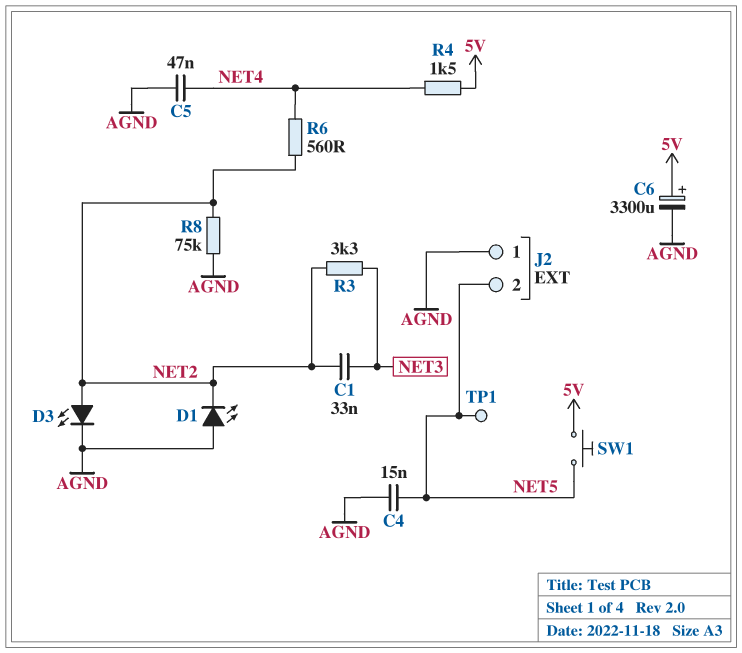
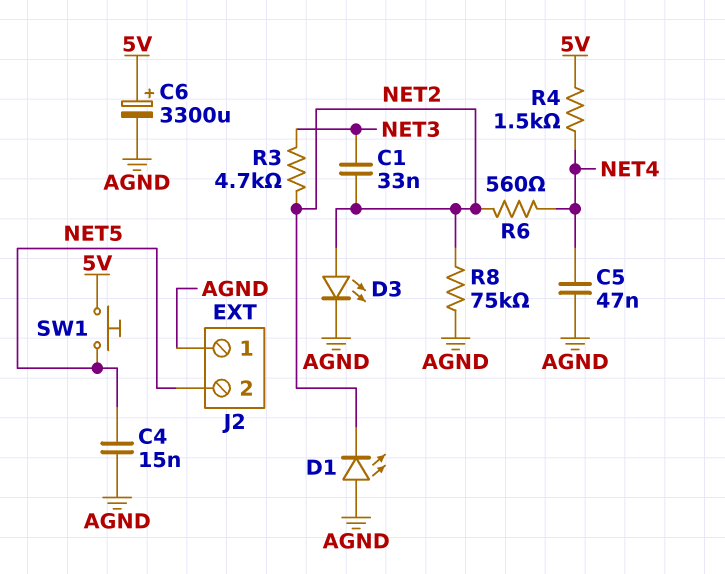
R3: 3.3k (NET2, NET3) -> 4.7k (NET2, NET3)
TP1: test point (NET5) -> none

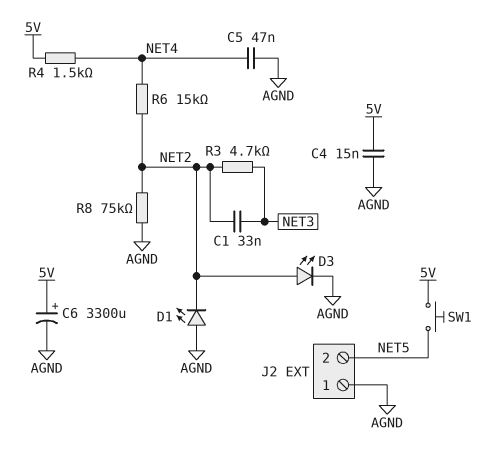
C4: 15nF (AGND, NET5) -> 15nF (5V, AGND)
R6: 560 (NET2, NET4) -> 15k (NET2, NET4)

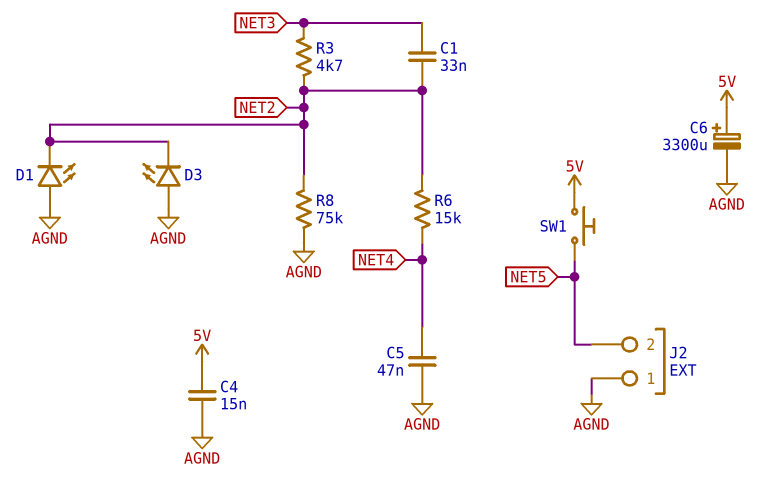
D3: LED (A NET2, K AGND) -> LED (A AGND, K NET2)
R4: 1.5k (5V, NET4) -> none

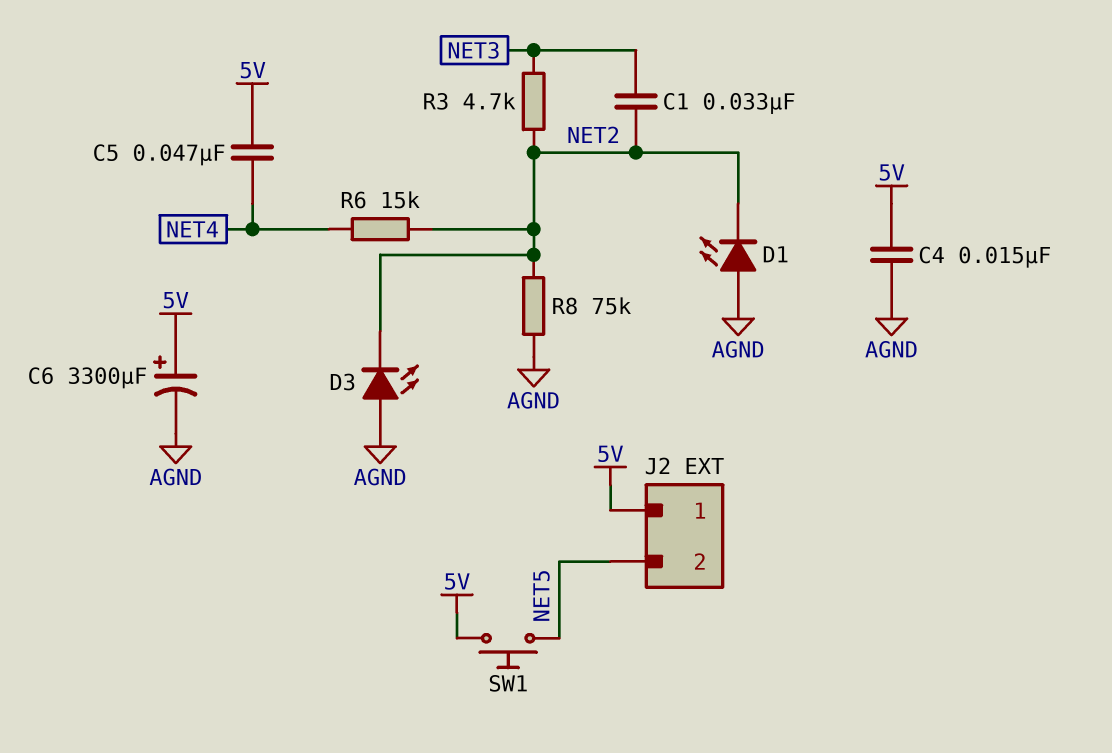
C5: 47nF (AGND, NET4) -> 47nF (5V, NET4)
J2 pin 1: AGND -> 5V

